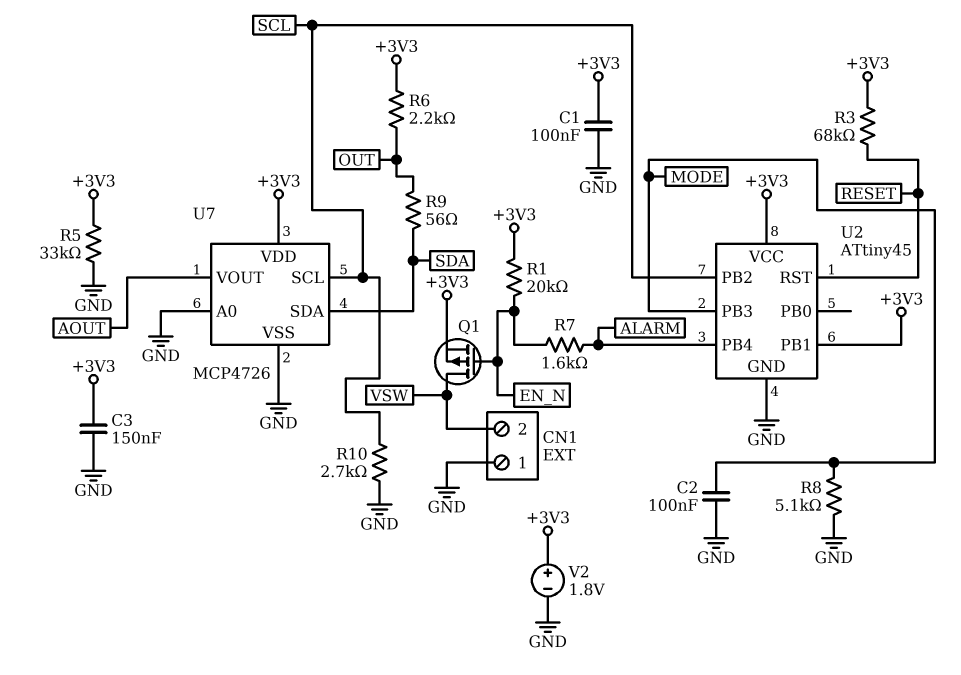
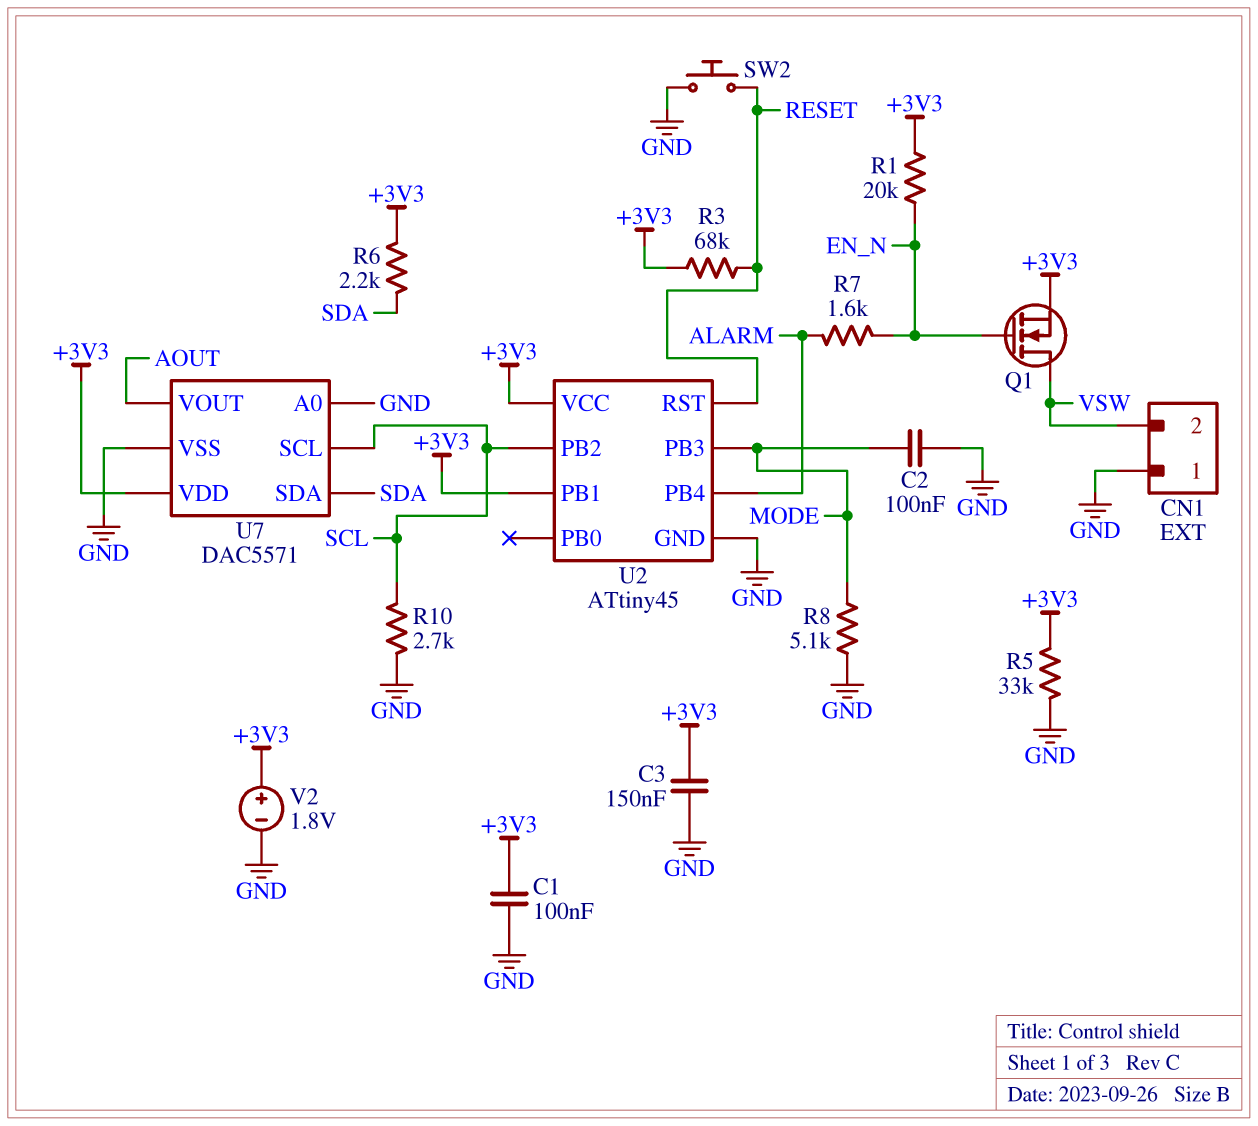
Q1: PMOS (G EN_N, D VSW, S +3V3) -> NMOS (G EN_N, D VSW, S +3V3)
R6: 2.2k (+3V3, OUT) -> 2.2k (+3V3, SDA)
R9: 56 (OUT, SDA) -> none
SW2: none -> button (GND, RESET)
U7: MCP4726 -> DAC5571

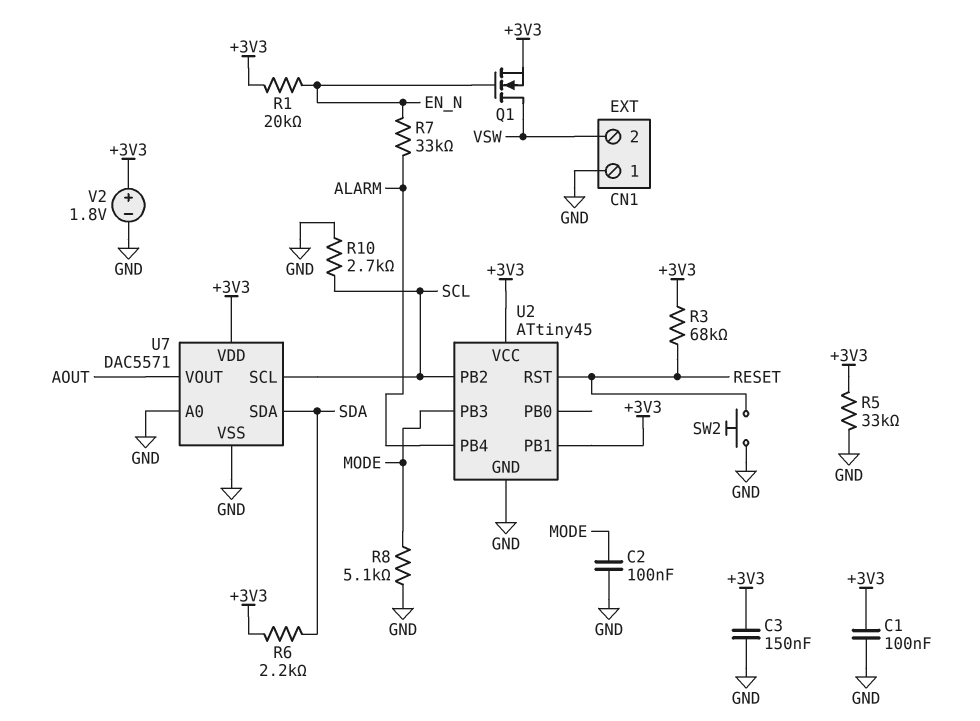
R7: 1.6k (ALARM, EN_N) -> 33k (ALARM, EN_N)

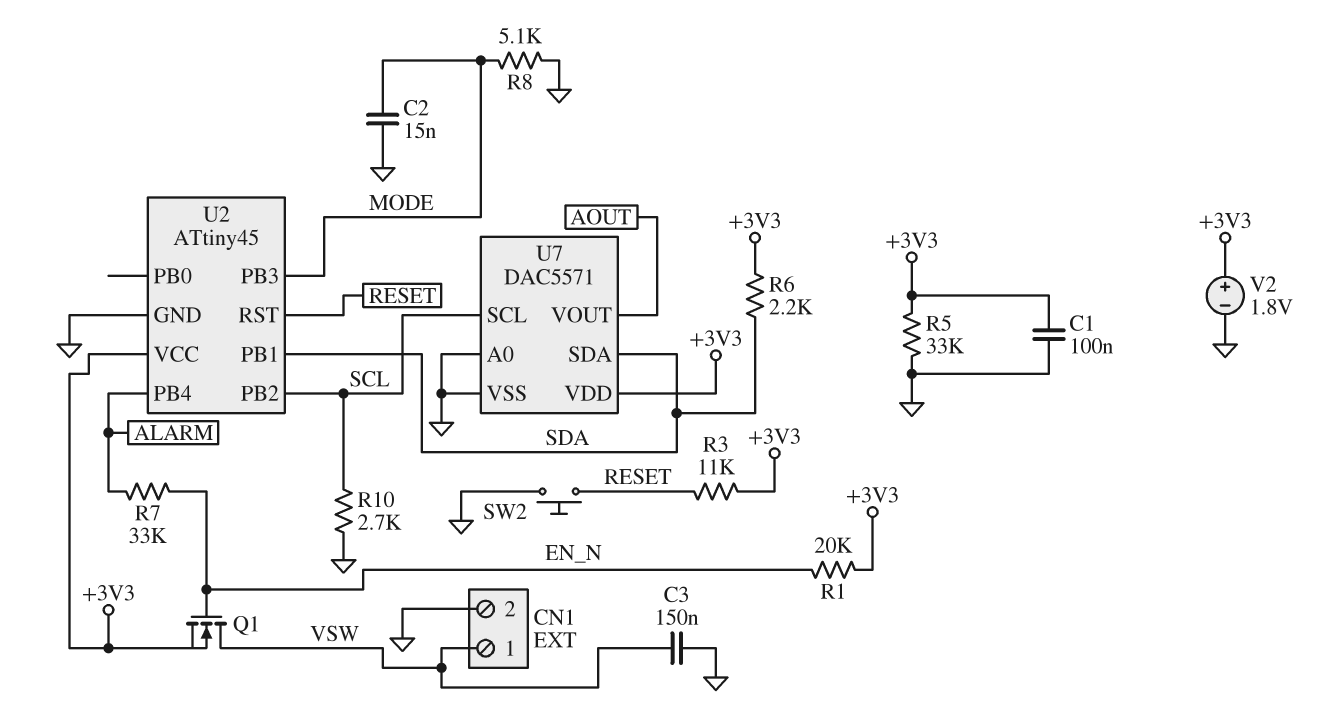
C2: 100nF (GND, MODE) -> 15nF (GND, MODE)
C3: 150nF (+3V3, GND) -> 150nF (GND, VSW)
CN1 pin 1: GND -> VSW
CN1 pin 2: VSW -> GND
R3: 68k (+3V3, RESET) -> 11k (+3V3, RESET)
U2 pin PB1: +3V3 -> SDA

